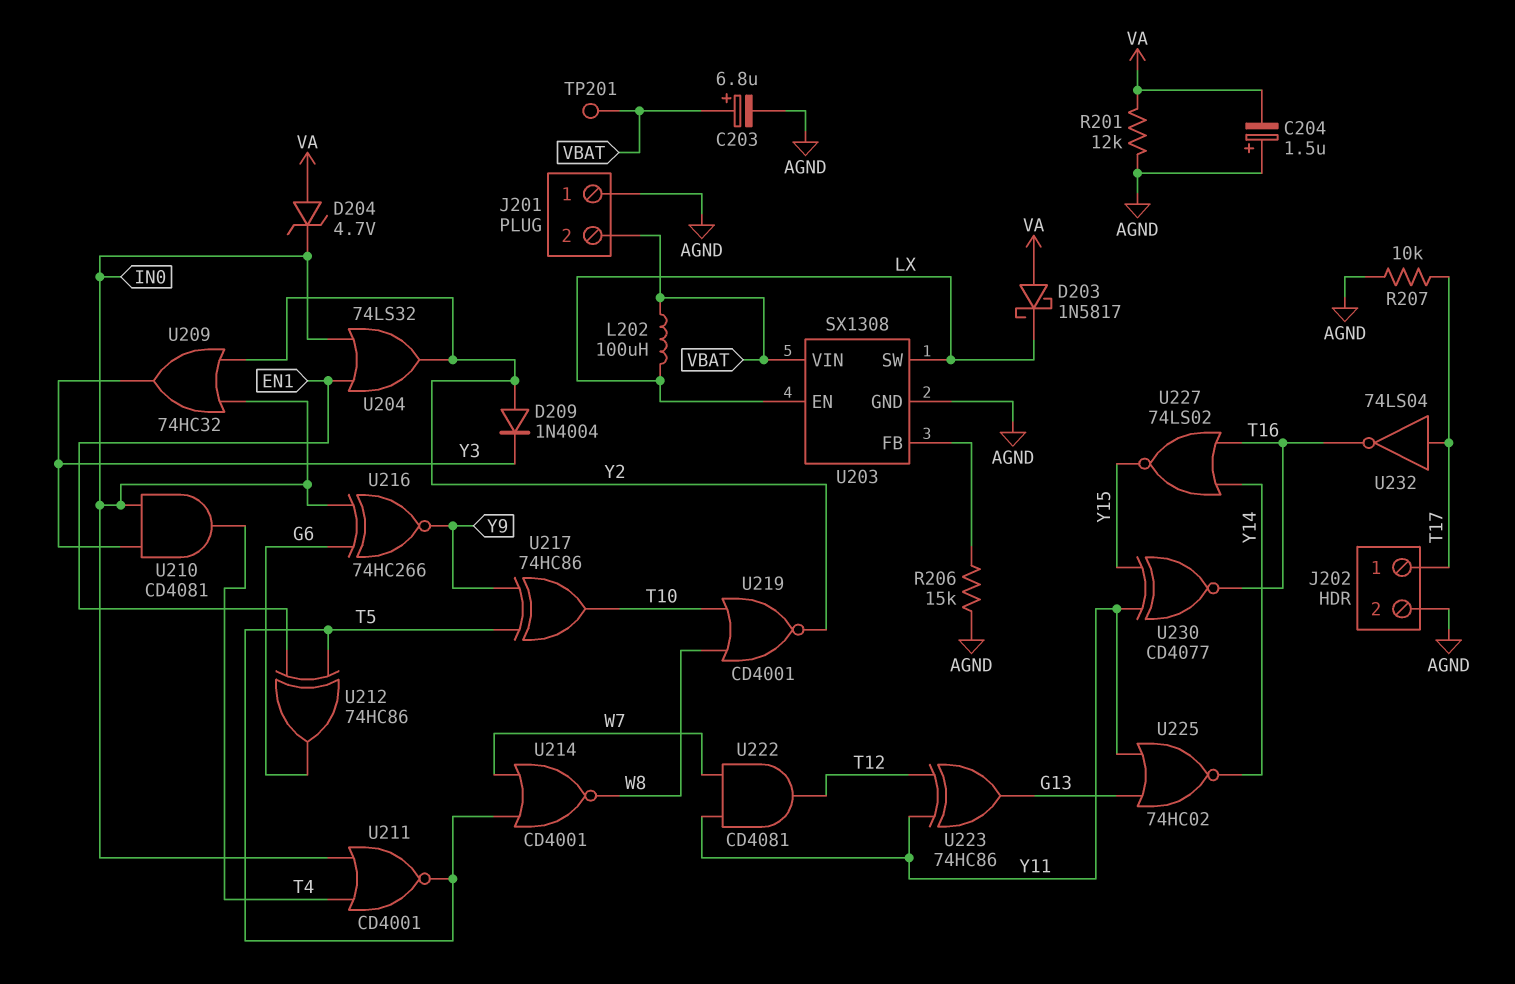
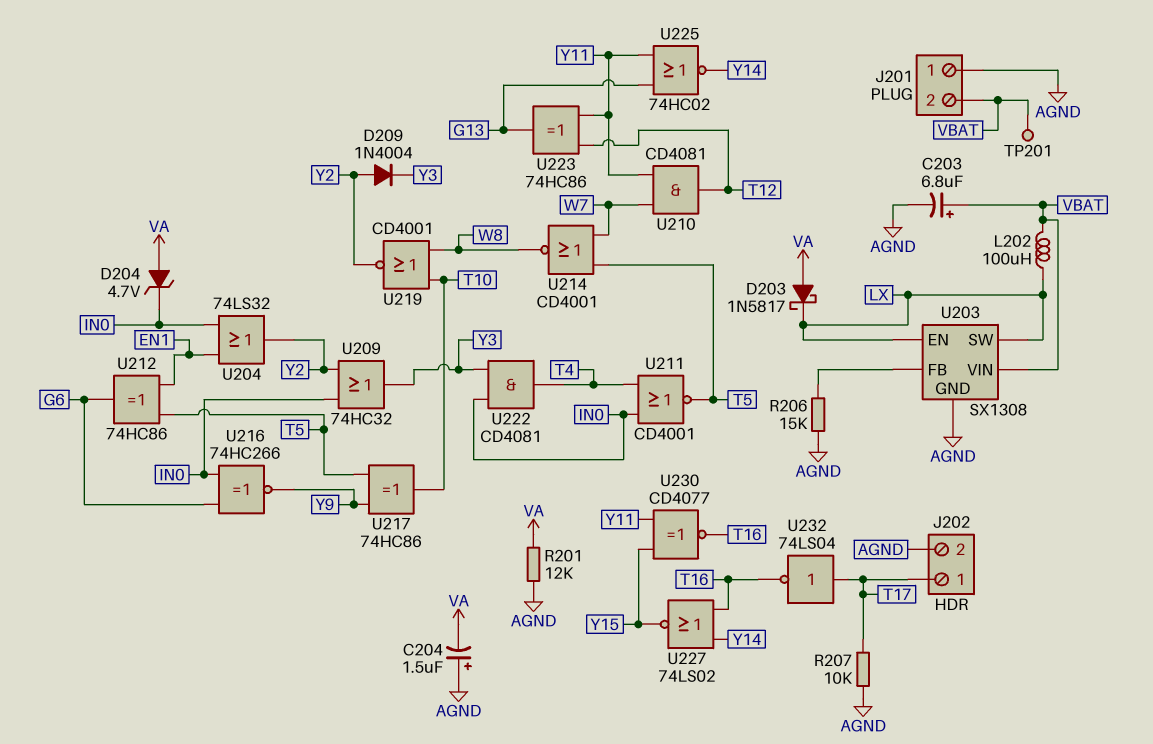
U210: AND CD4081 (in IN0, in Y3, out T4) -> AND CD4081 (in W7, in Y11, out T12)
U222: AND CD4081 (in W7, in Y11, out T12) -> AND CD4081 (in IN0, in Y3, out T4)

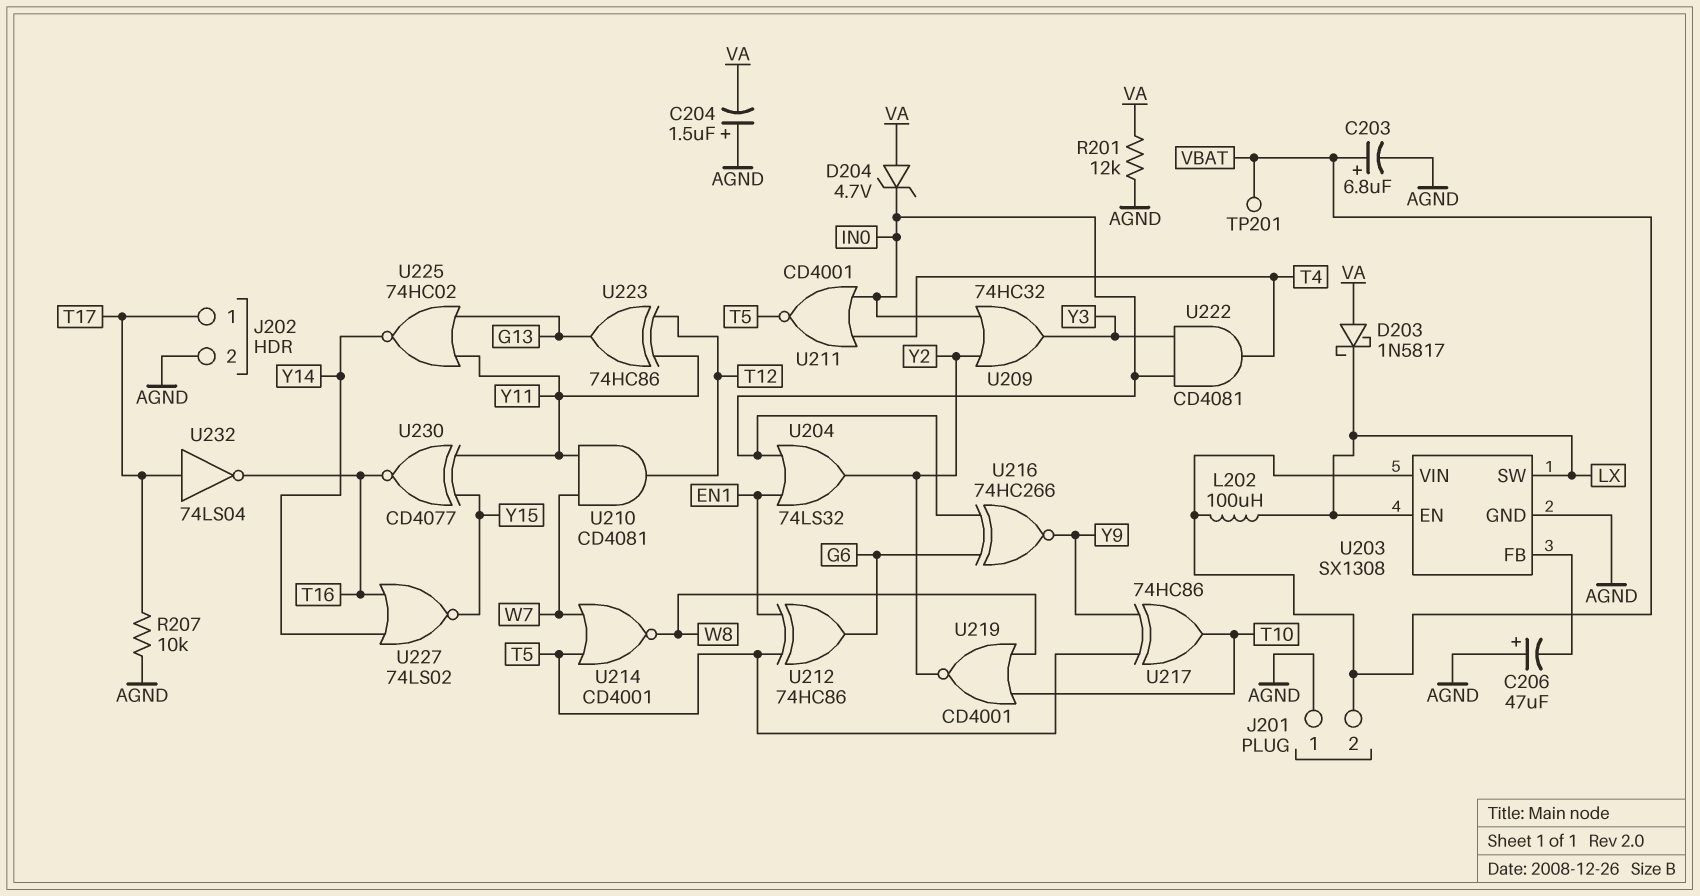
C206: none -> 47uF (plus AGND, minus U203/FB)
D209: diode 1N4004 (A Y2, K Y3) -> none
R206: 15k (AGND, U203/FB) -> none

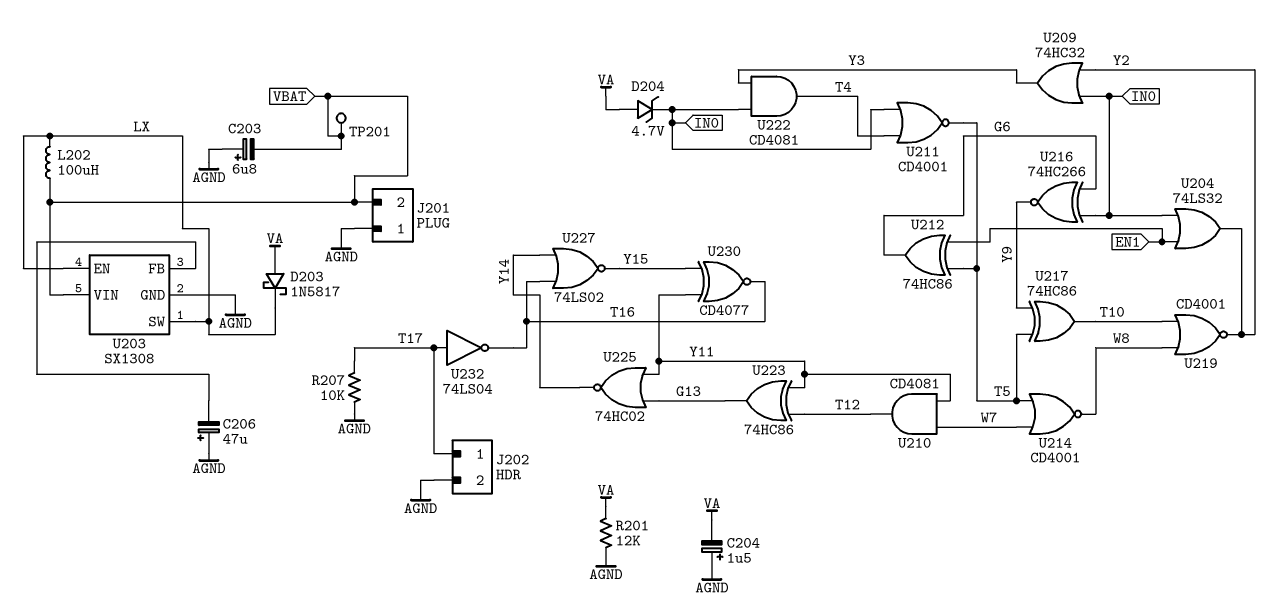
C203: 6.8uF (plus VBAT, minus AGND) -> 6.8uF (plus AGND, minus VBAT)

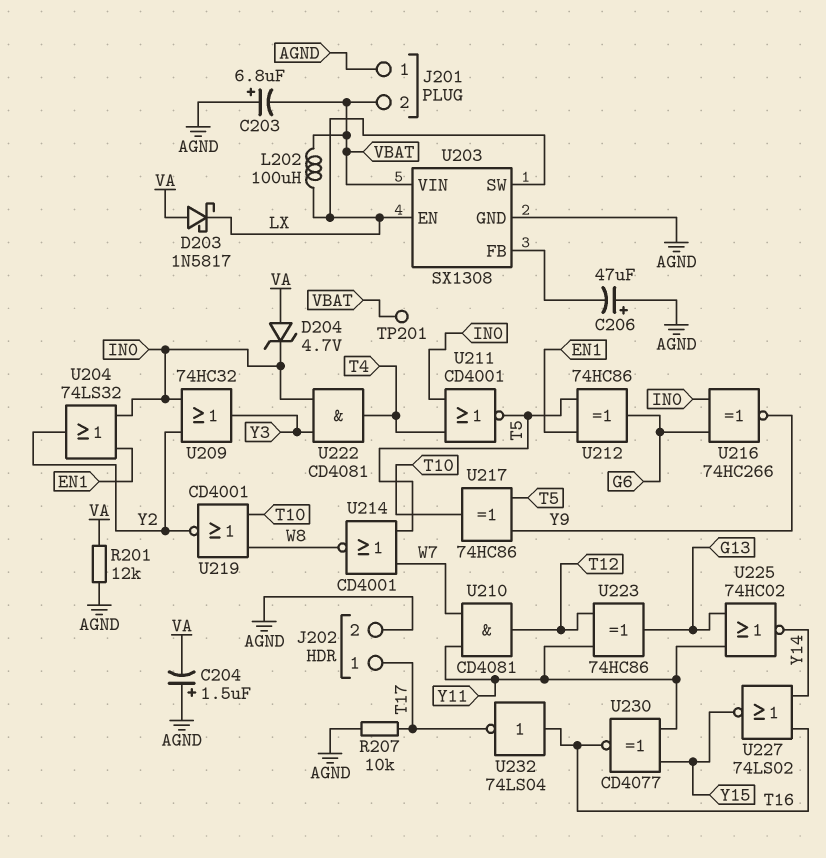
U232: NOT 74LS04 (in T17, out T16) -> NOT 74LS04 (in T16, out T17)

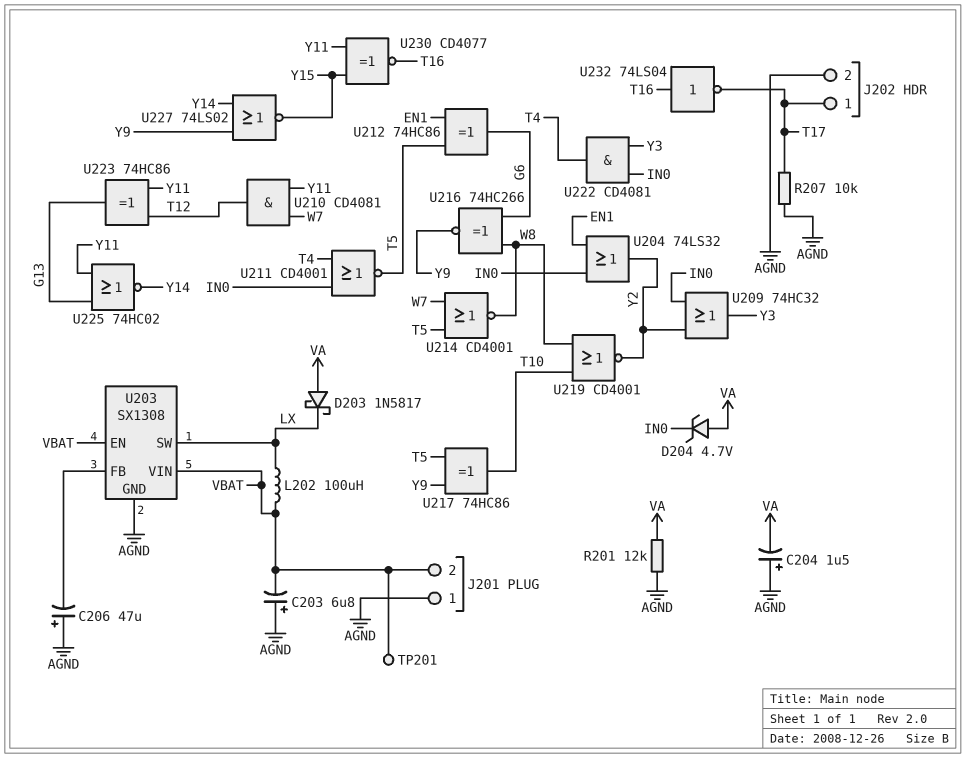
U203 pin EN: LX -> VBAT
U216: XNOR 74HC266 (in G6, in IN0, out Y9) -> XNOR 74HC266 (in G6, in W8, out Y9)
U227: NOR 74LS02 (in T16, in Y14, out Y15) -> NOR 74LS02 (in Y9, in Y14, out Y15)

